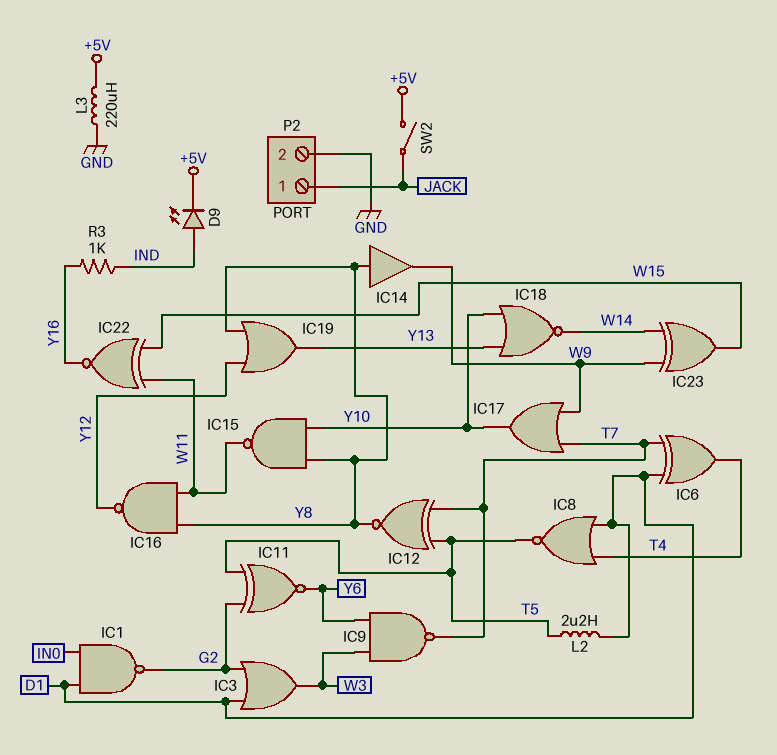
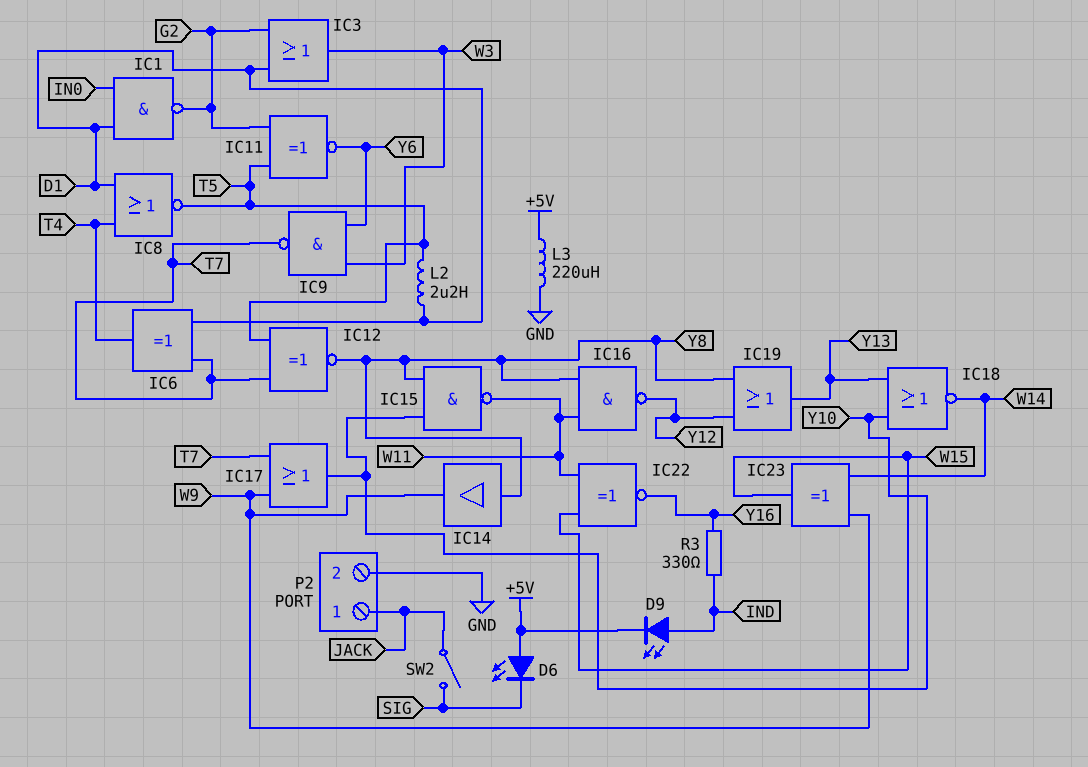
D6: none -> LED (A +5V, K SIG)
R3: 1k (IND, Y16) -> 330 (IND, Y16)
SW2: switch (+5V, JACK) -> switch (JACK, SIG)

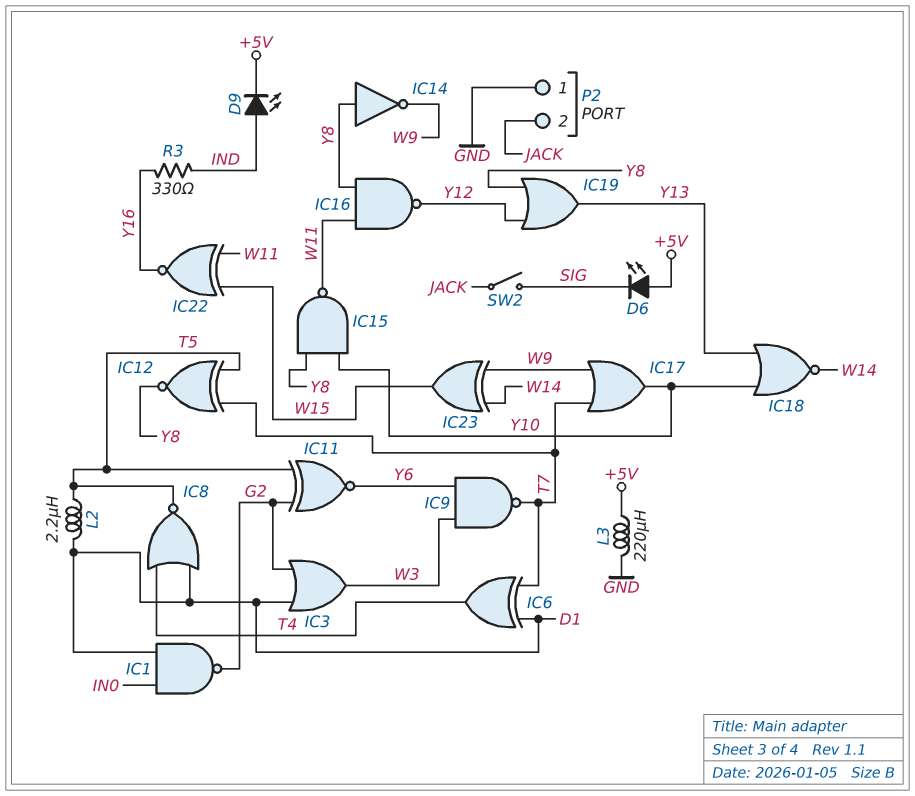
IC14: buffer (in Y8, out W9) -> NOT (in Y8, out W9)
P2 pin 1: JACK -> GND
P2 pin 2: GND -> JACK

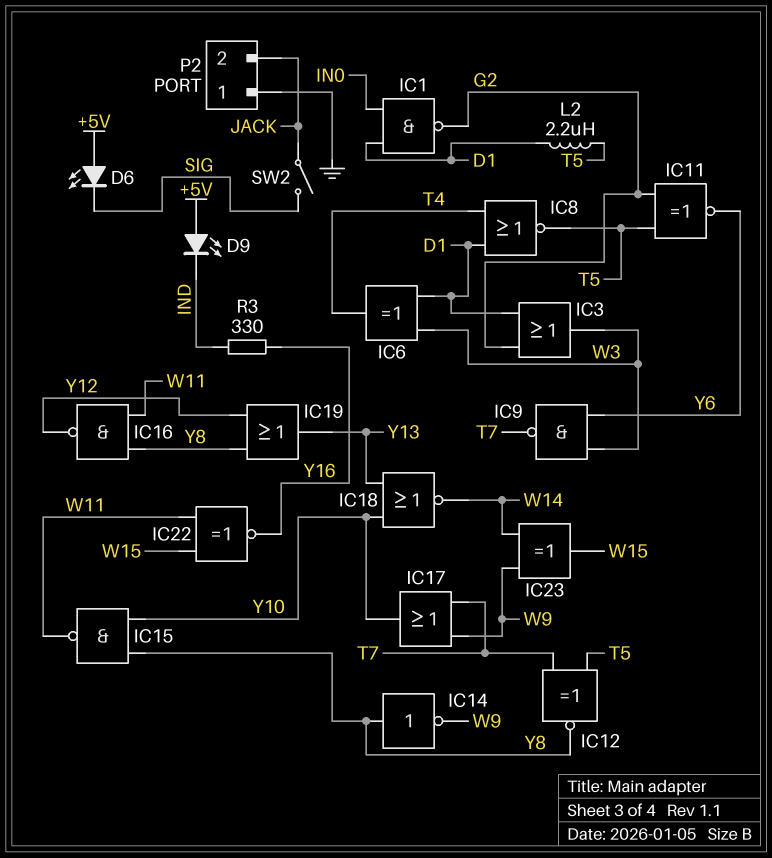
D9: LED (A IND, K +5V) -> LED (A +5V, K IND)
IC6: XOR (in D1, in T7, out T4) -> XOR (in D1, in W3, out T4)
L3: 220uH (+5V, GND) -> none

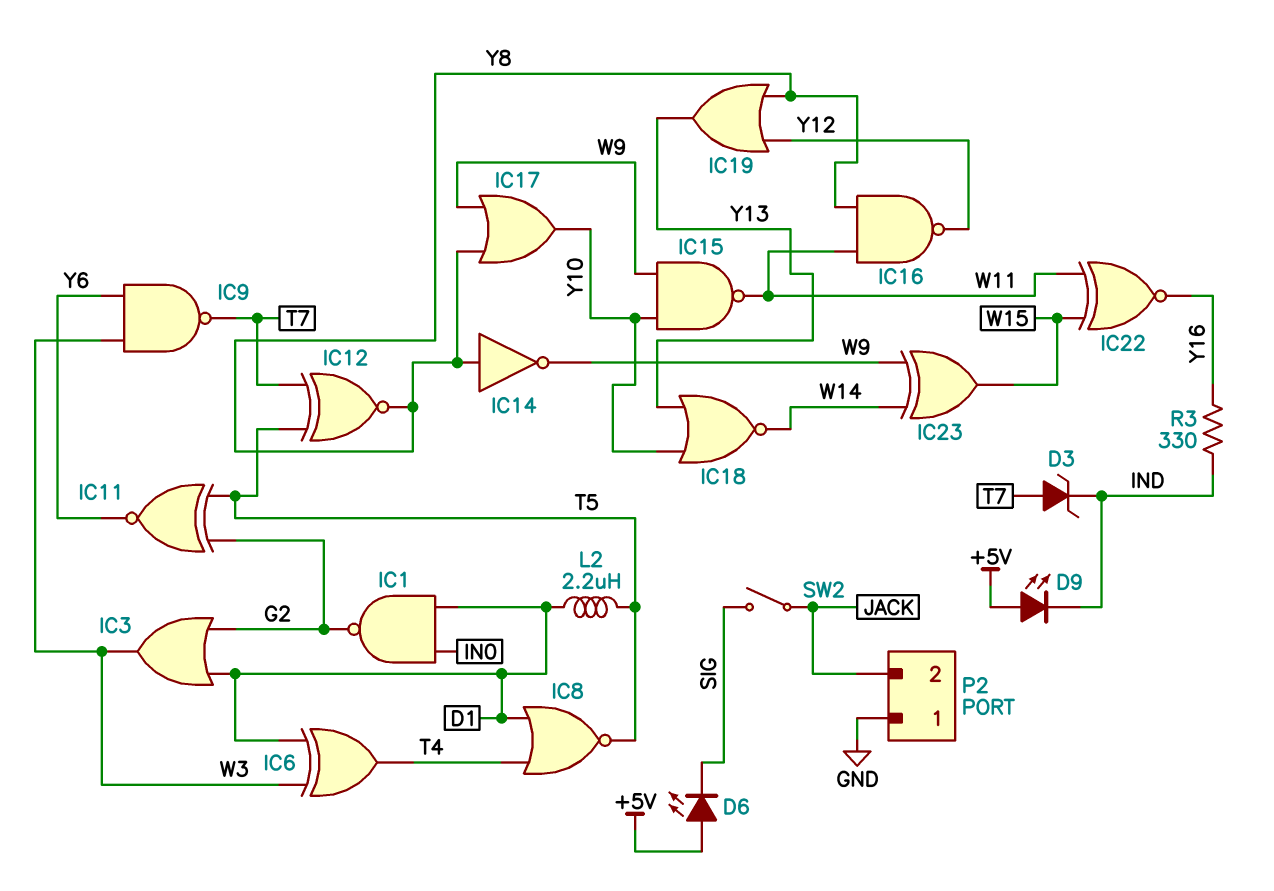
D3: none -> zener (A T7, K IND)
IC15: NAND (in Y8, in Y10, out W11) -> NAND (in W9, in Y10, out W11)
IC17: OR (in T7, in W9, out Y10) -> OR (in W9, in Y8, out Y10)

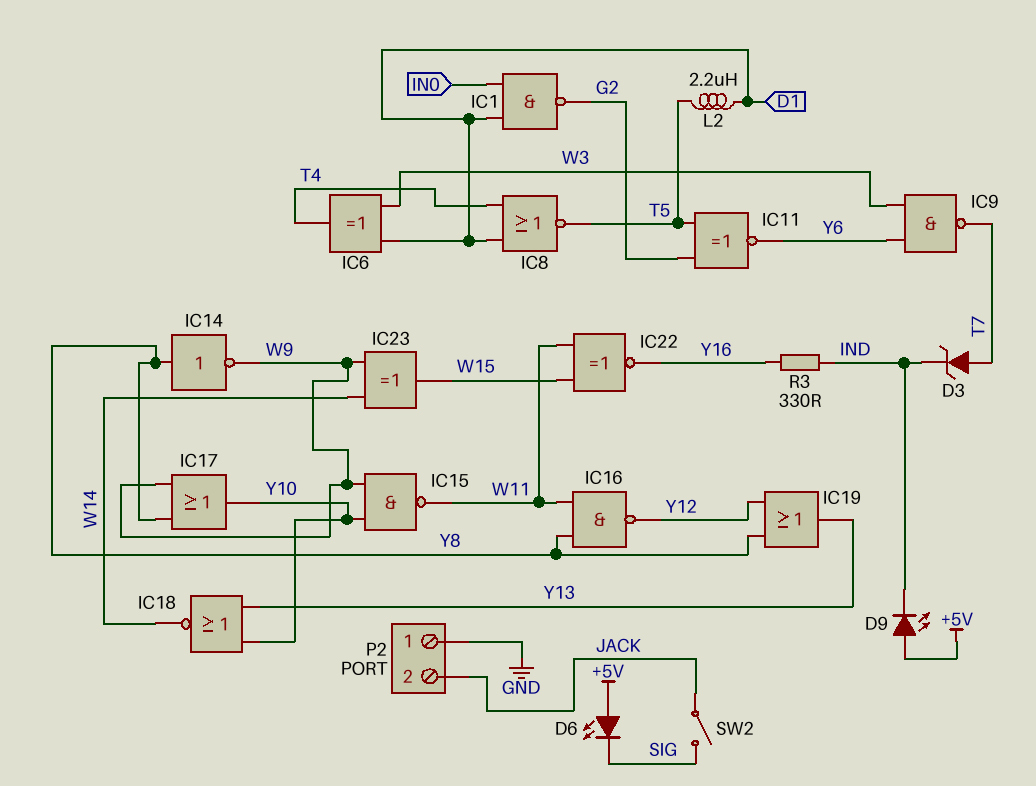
IC3: OR (in D1, in G2, out W3) -> none
IC12: XNOR (in T5, in T7, out Y8) -> none

